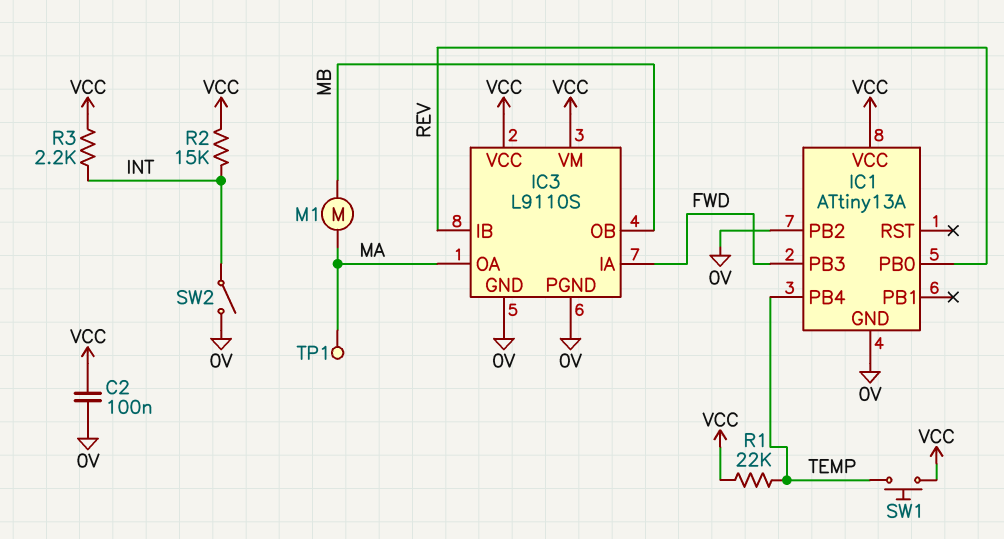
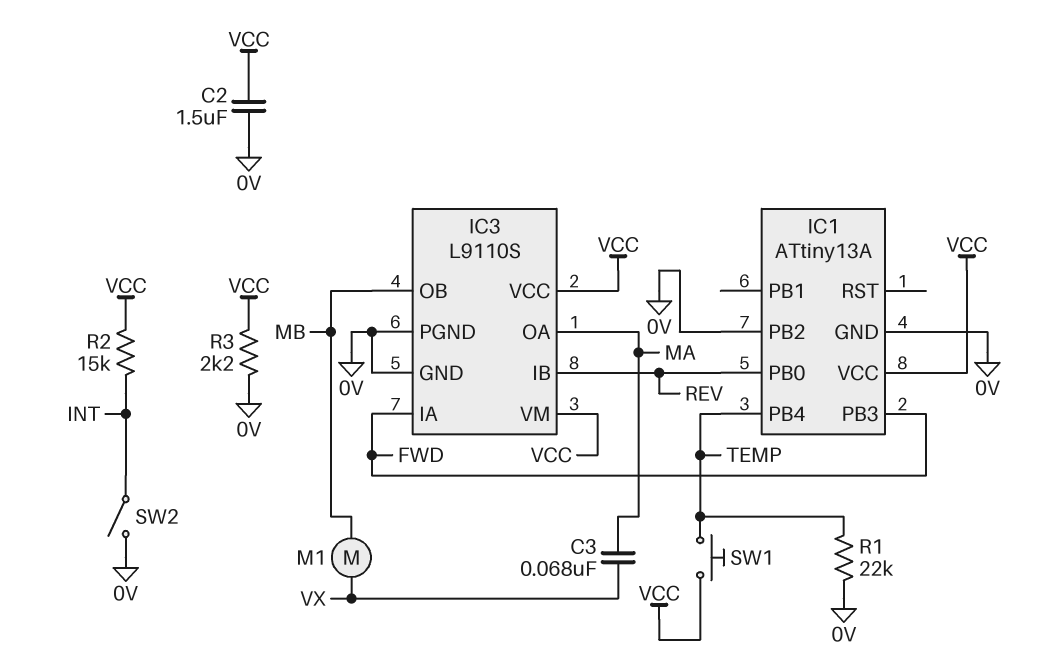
C2: 100nF (0V, VCC) -> 1.5uF (0V, VCC)
C3: none -> 68nF (MA, VX)
M1: motor (MA, MB) -> motor (MB, VX)
R1: 22k (TEMP, VCC) -> 22k (0V, TEMP)
R3: 2.2k (INT, VCC) -> 2.2k (0V, VCC)
TP1: test point (MA) -> none

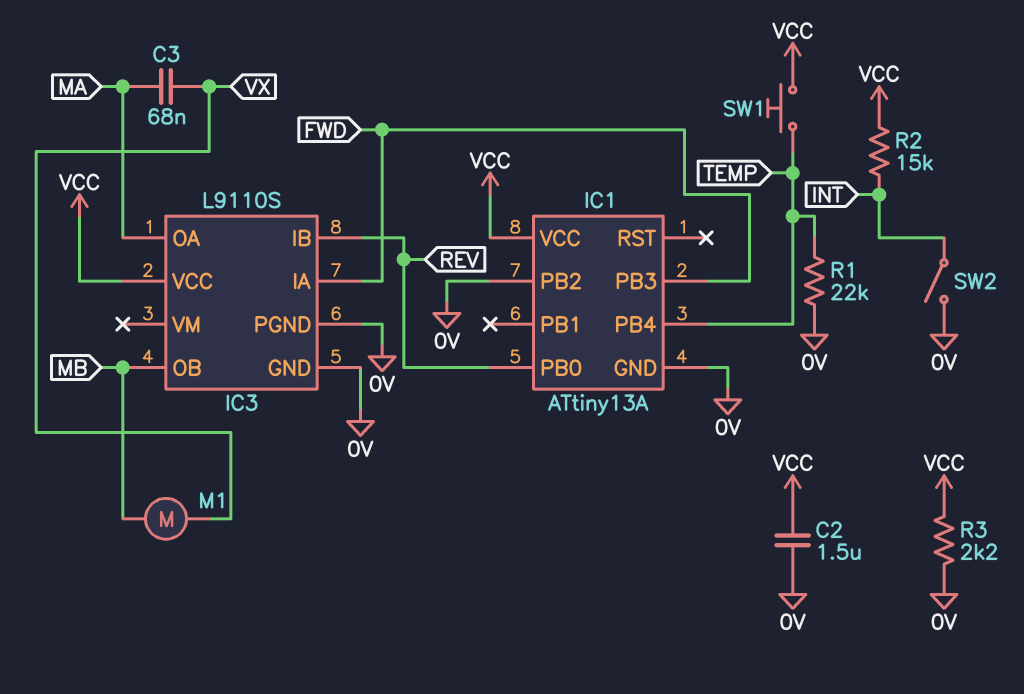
IC3 pin VM: VCC -> none

